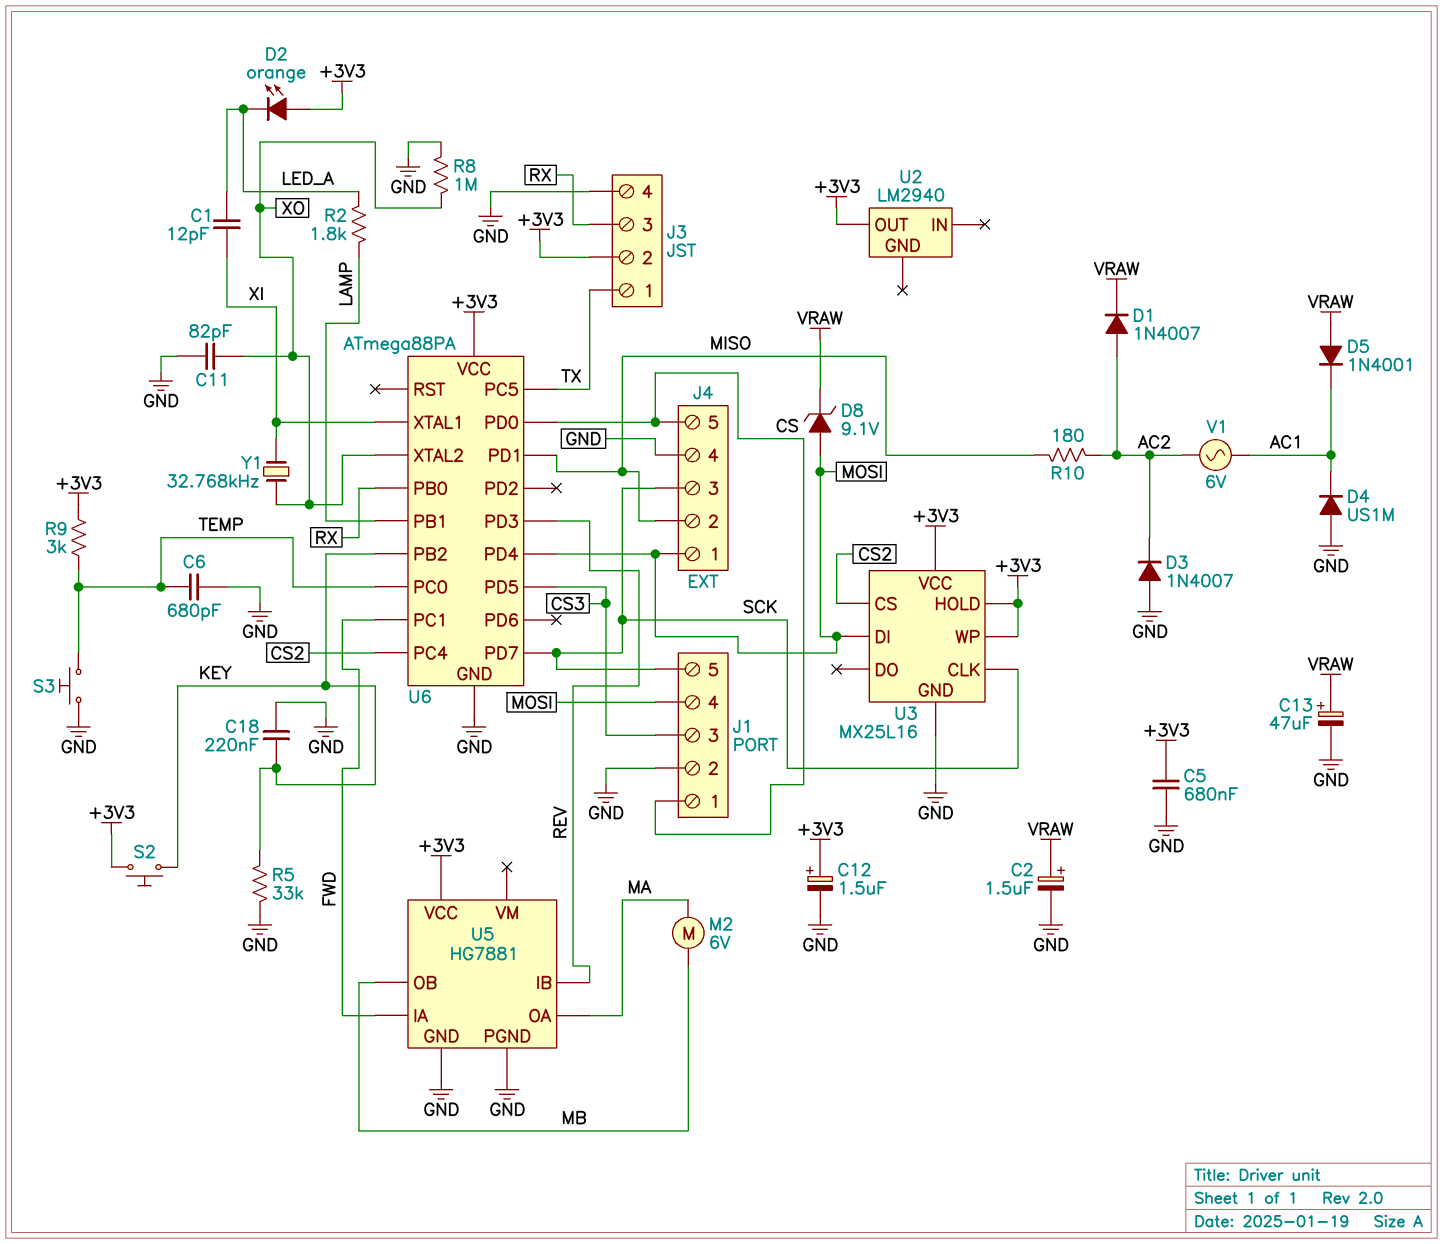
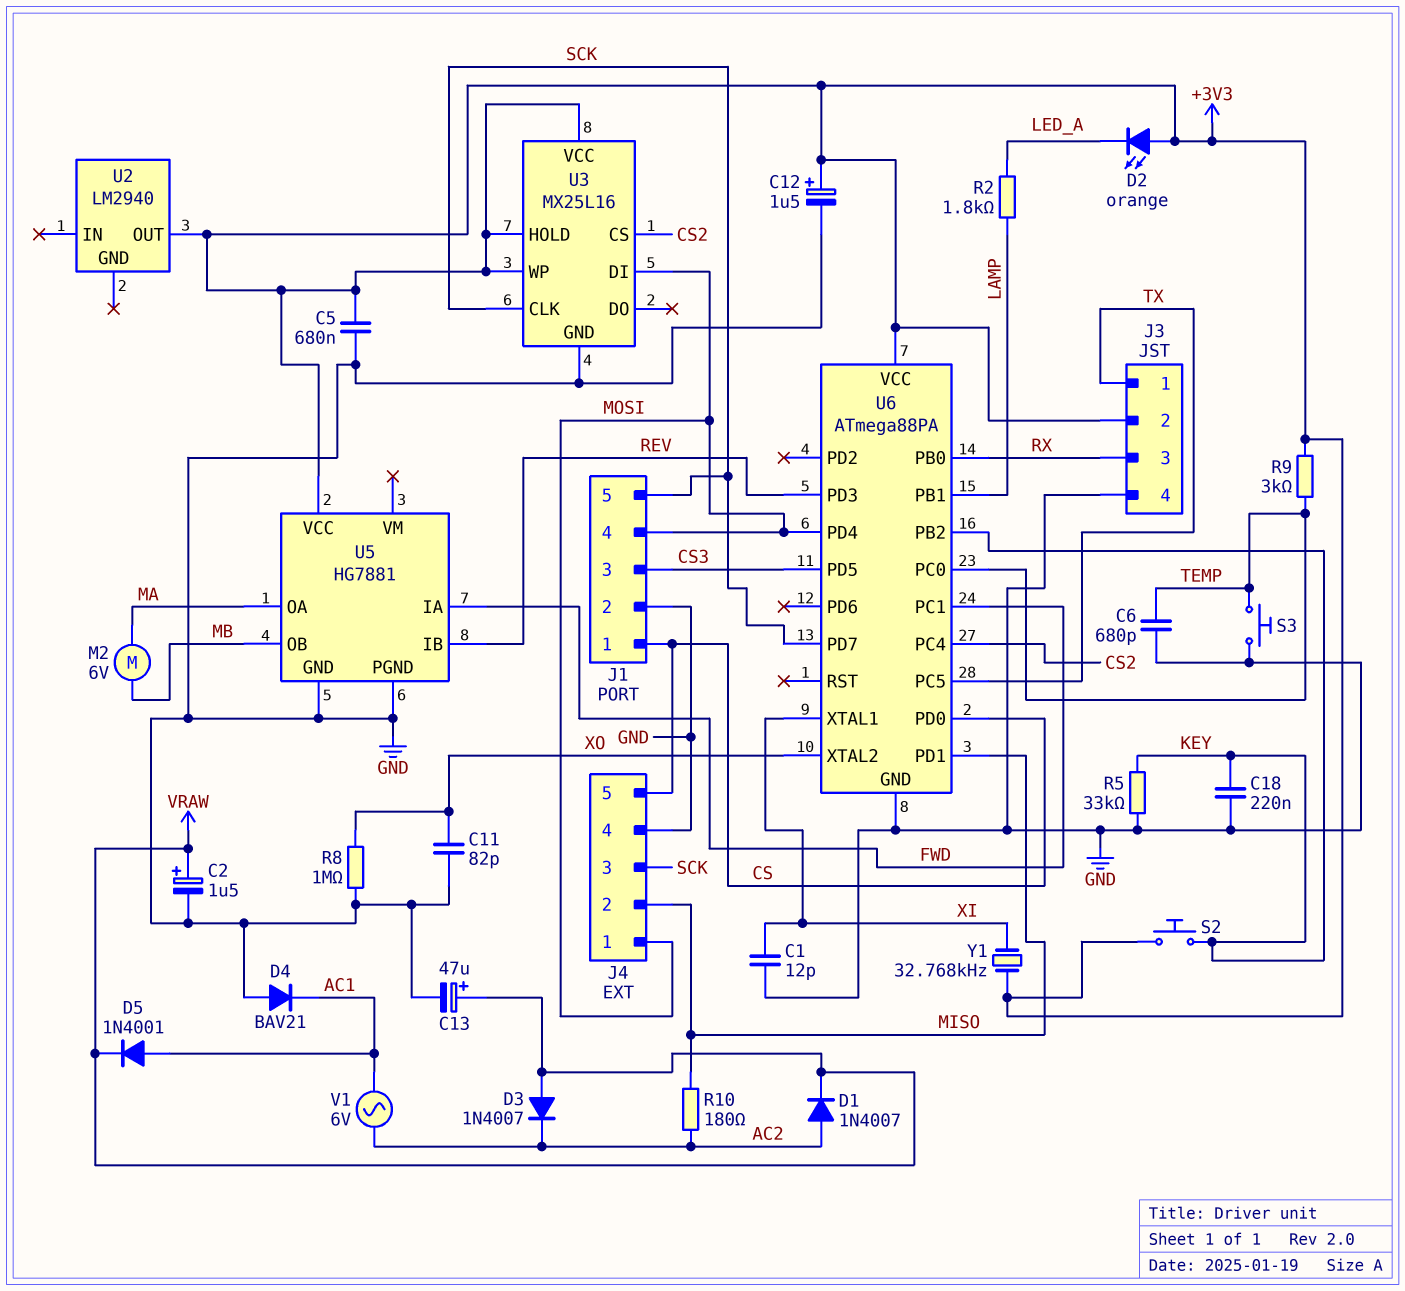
C1: 12pF (LED_A, XI) -> 12pF (GND, XI)
D3: diode 1N4007 (A GND, K AC2) -> diode 1N4007 (A VRAW, K AC2)
D4: diode US1M (A GND, K AC1) -> diode BAV21 (A GND, K AC1)
D5: diode 1N4001 (A VRAW, K AC1) -> diode 1N4001 (A AC1, K VRAW)
D8: zener 9.1V (A MOSI, K VRAW) -> none
Y1: 32.768kHz (XI, XO) -> 32.768kHz (+3V3, XI)

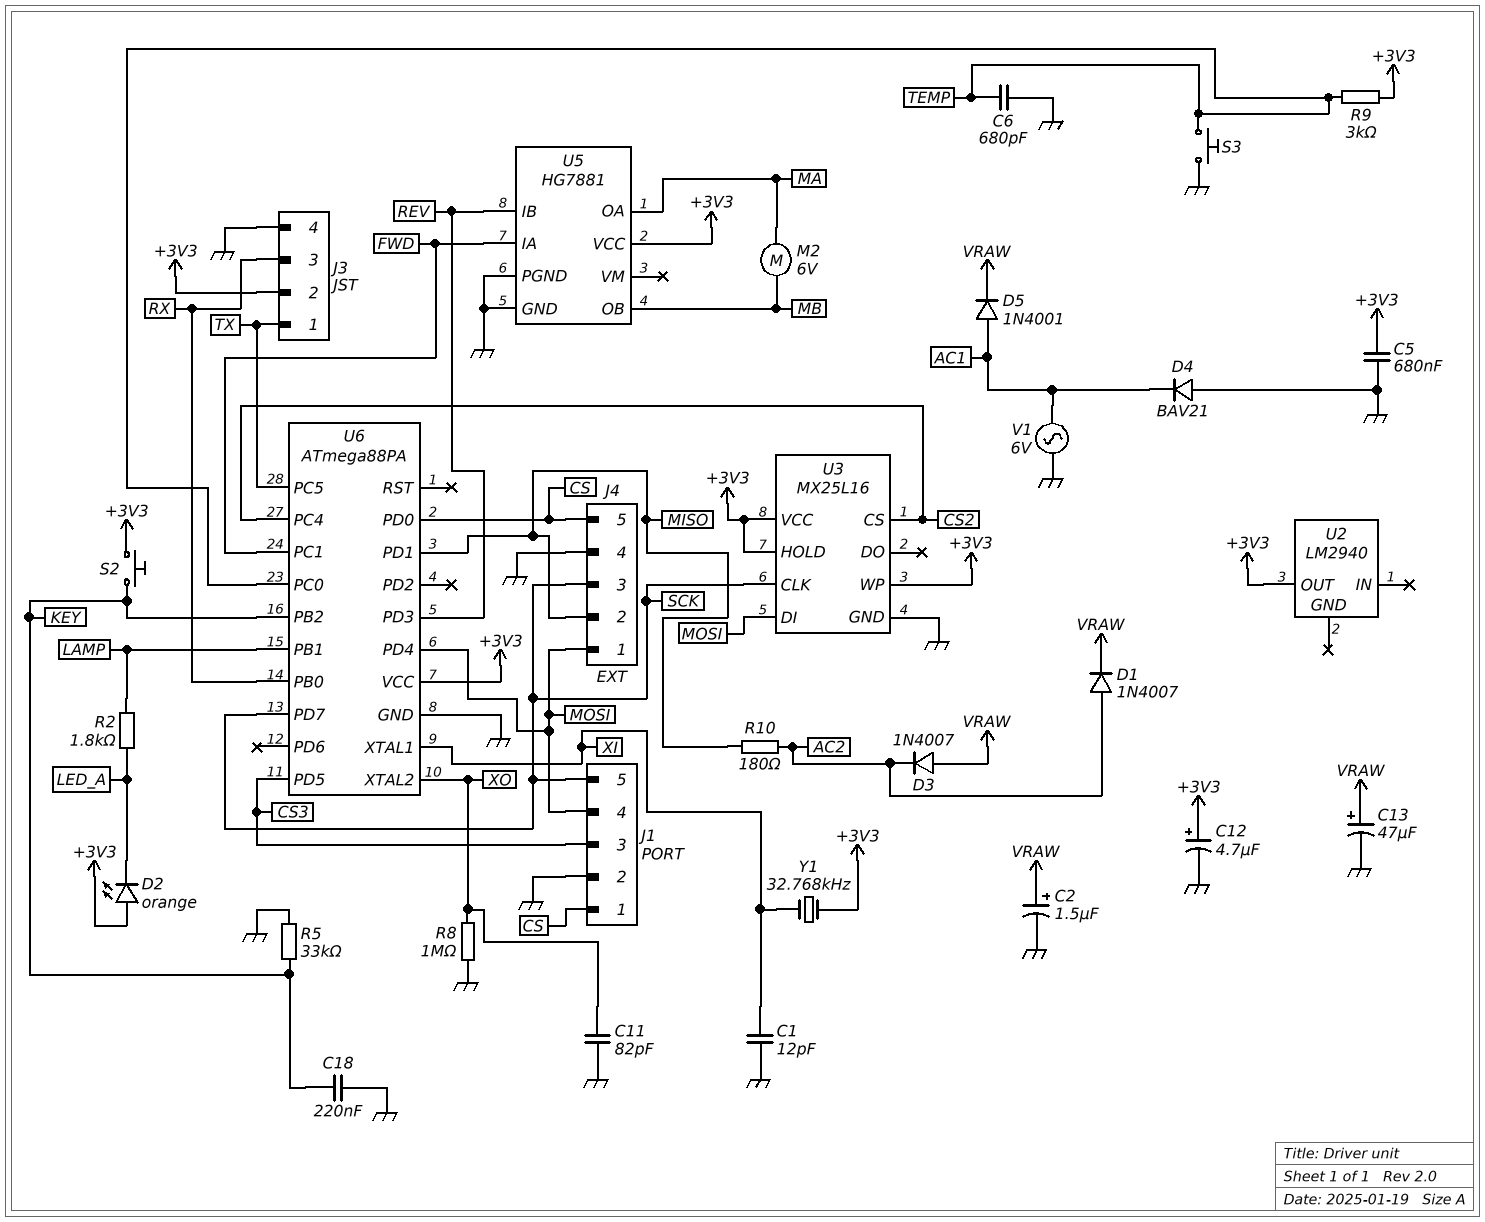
C12: 1.5uF (plus +3V3, minus GND) -> 4.7uF (plus +3V3, minus GND)
V1: AC 6V (AC1, AC2) -> AC 6V (AC1, GND)

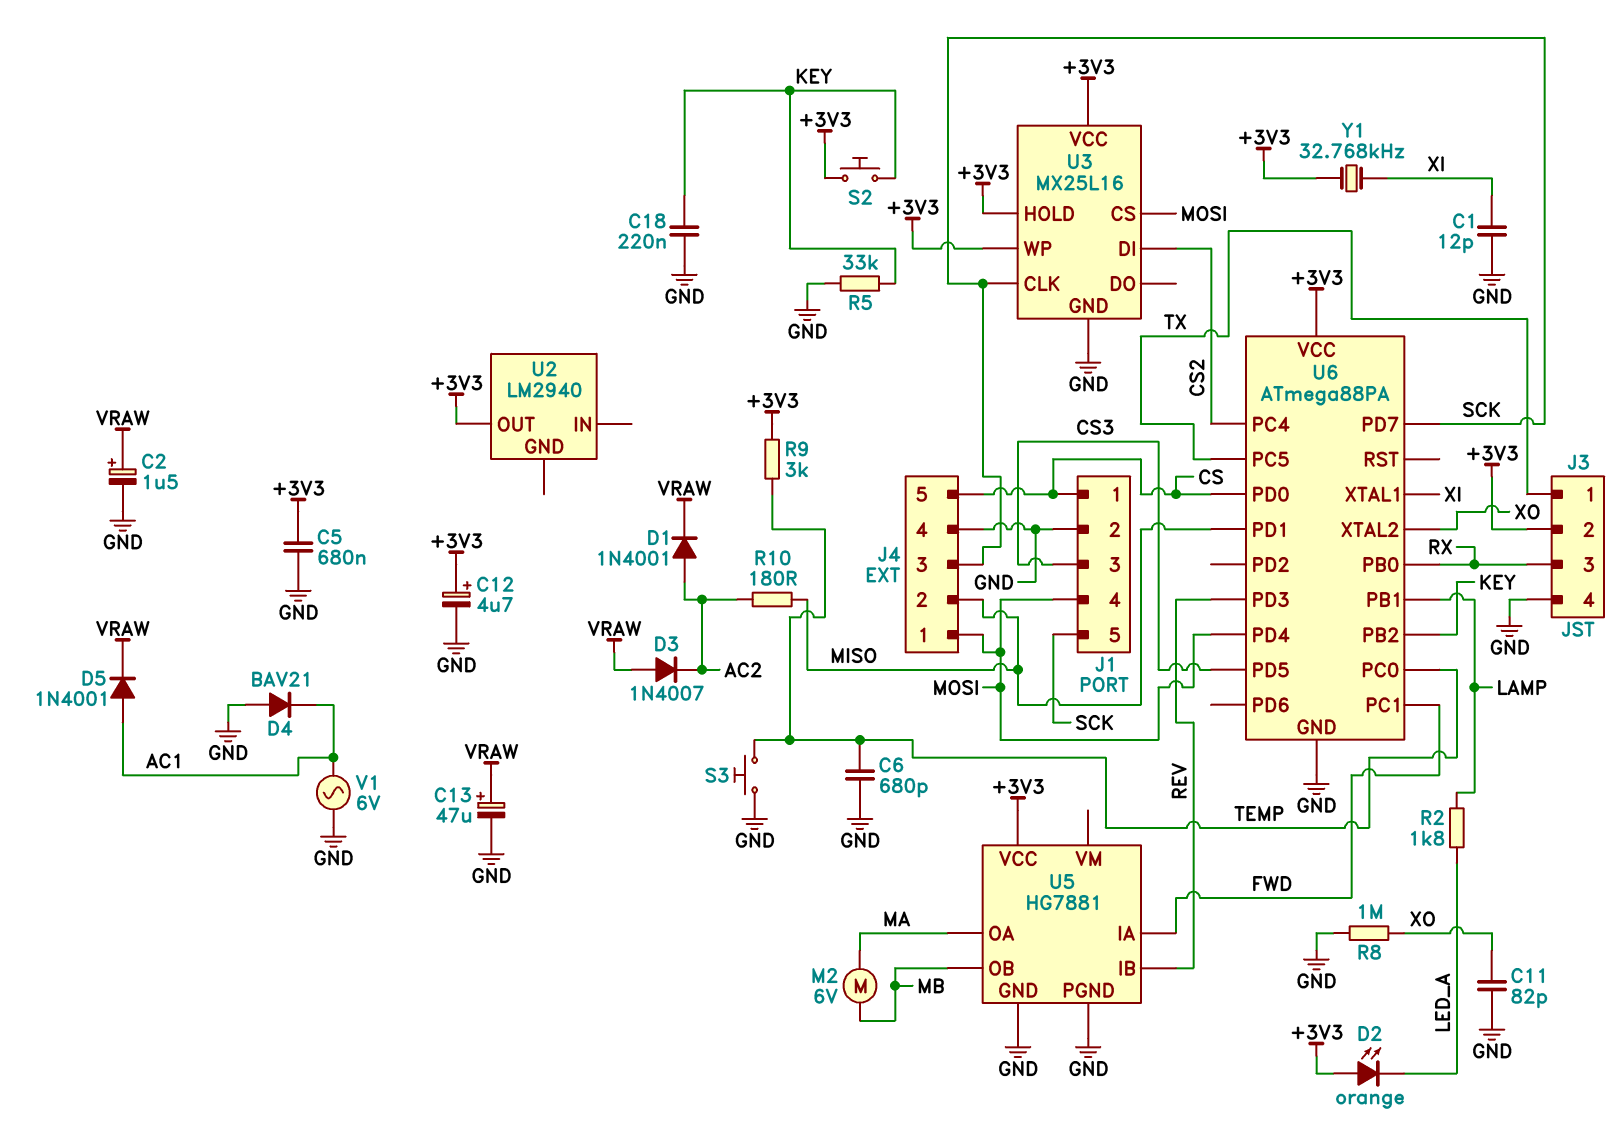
D1: diode 1N4007 (A AC2, K VRAW) -> diode 1N4001 (A AC2, K VRAW)
U3 pin CS: CS2 -> MOSI
U3 pin DI: MOSI -> CS2

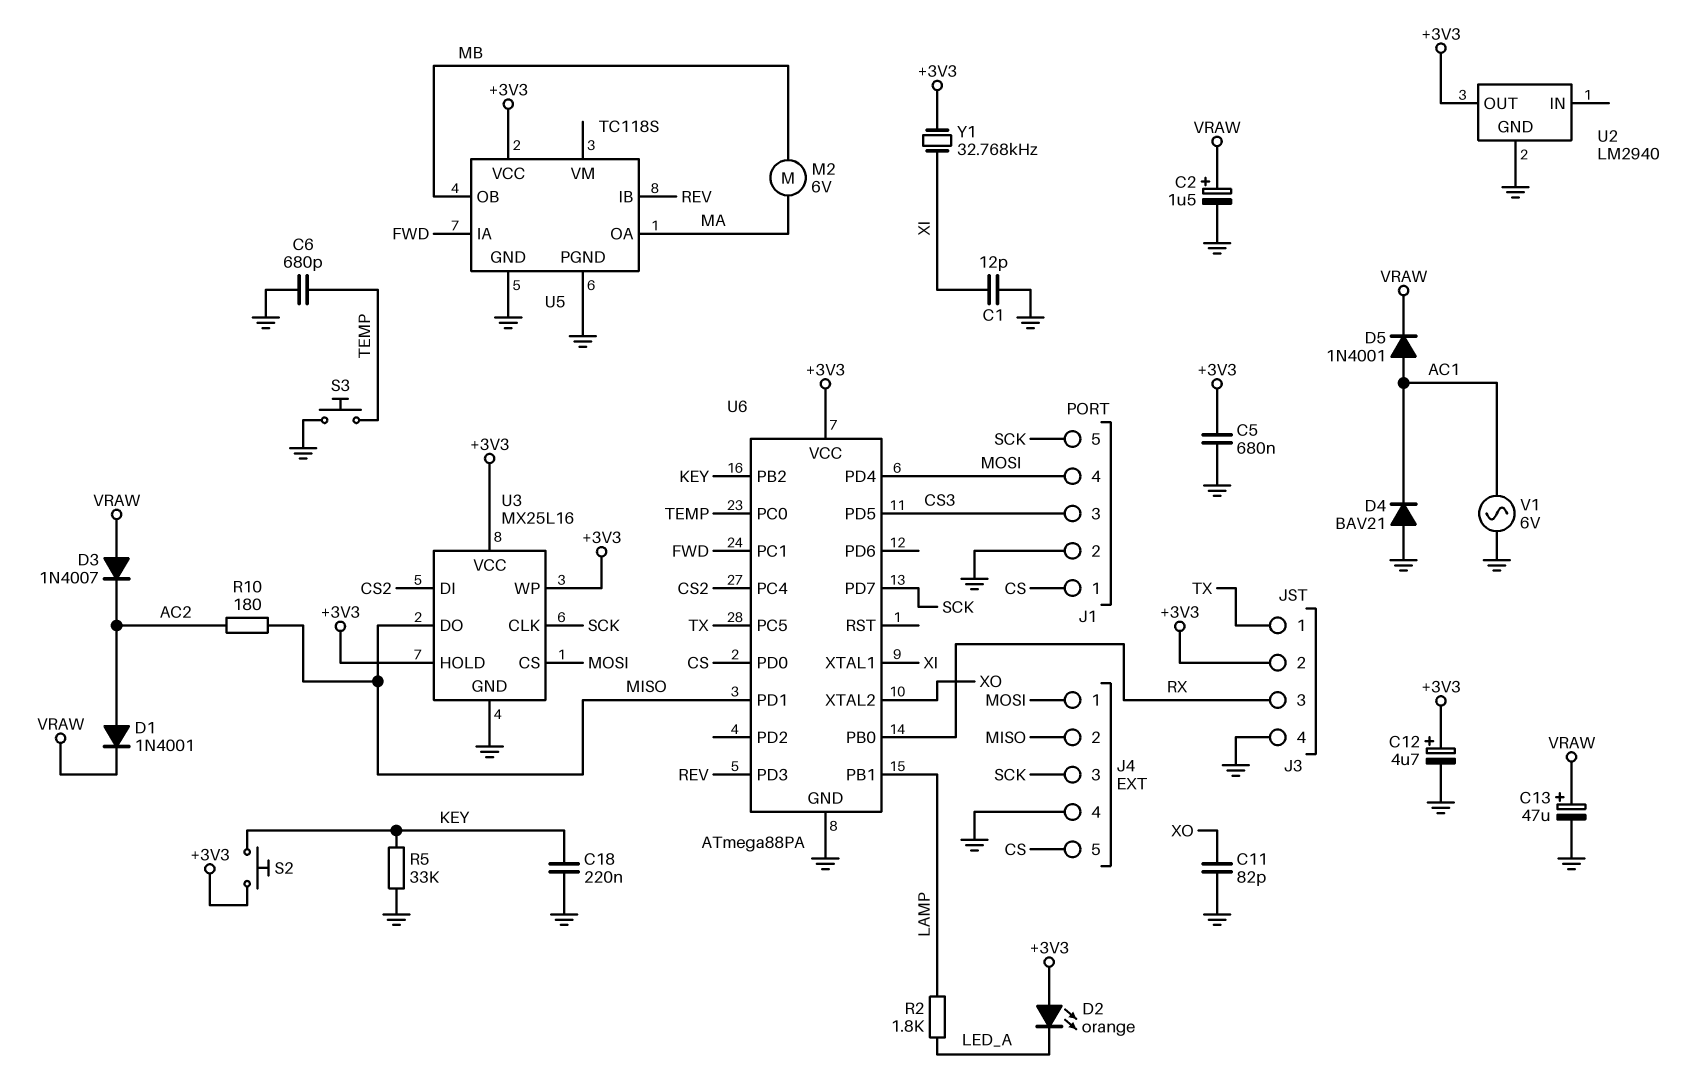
R8: 1M (GND, XO) -> none
R9: 3k (+3V3, TEMP) -> none
U2 pin GND: none -> GND
U3 pin DO: none -> MISO
U5: HG7881 -> TC118S

